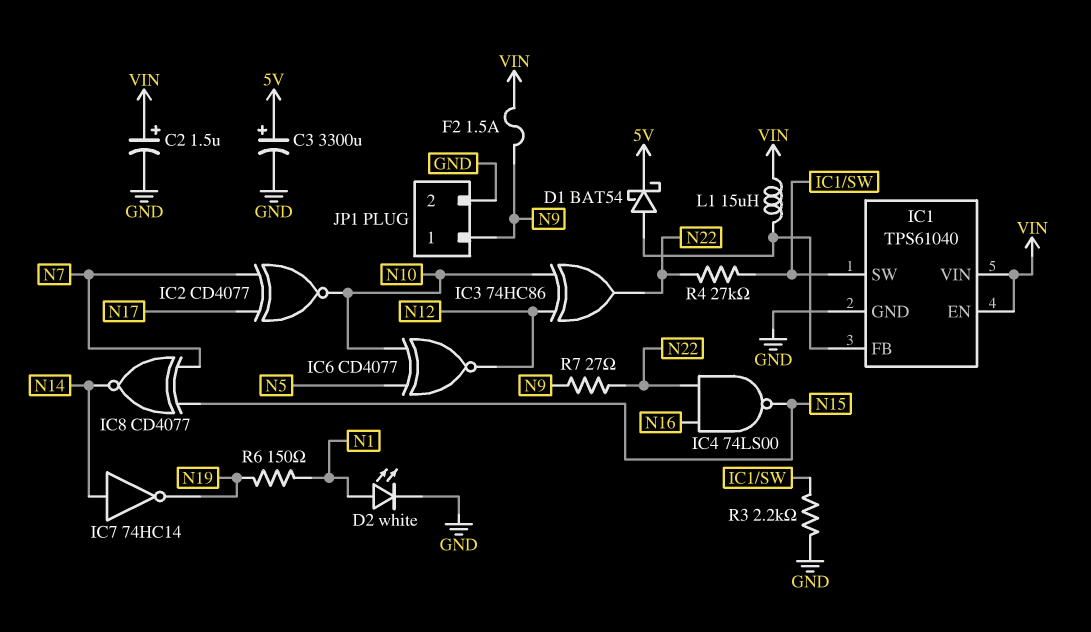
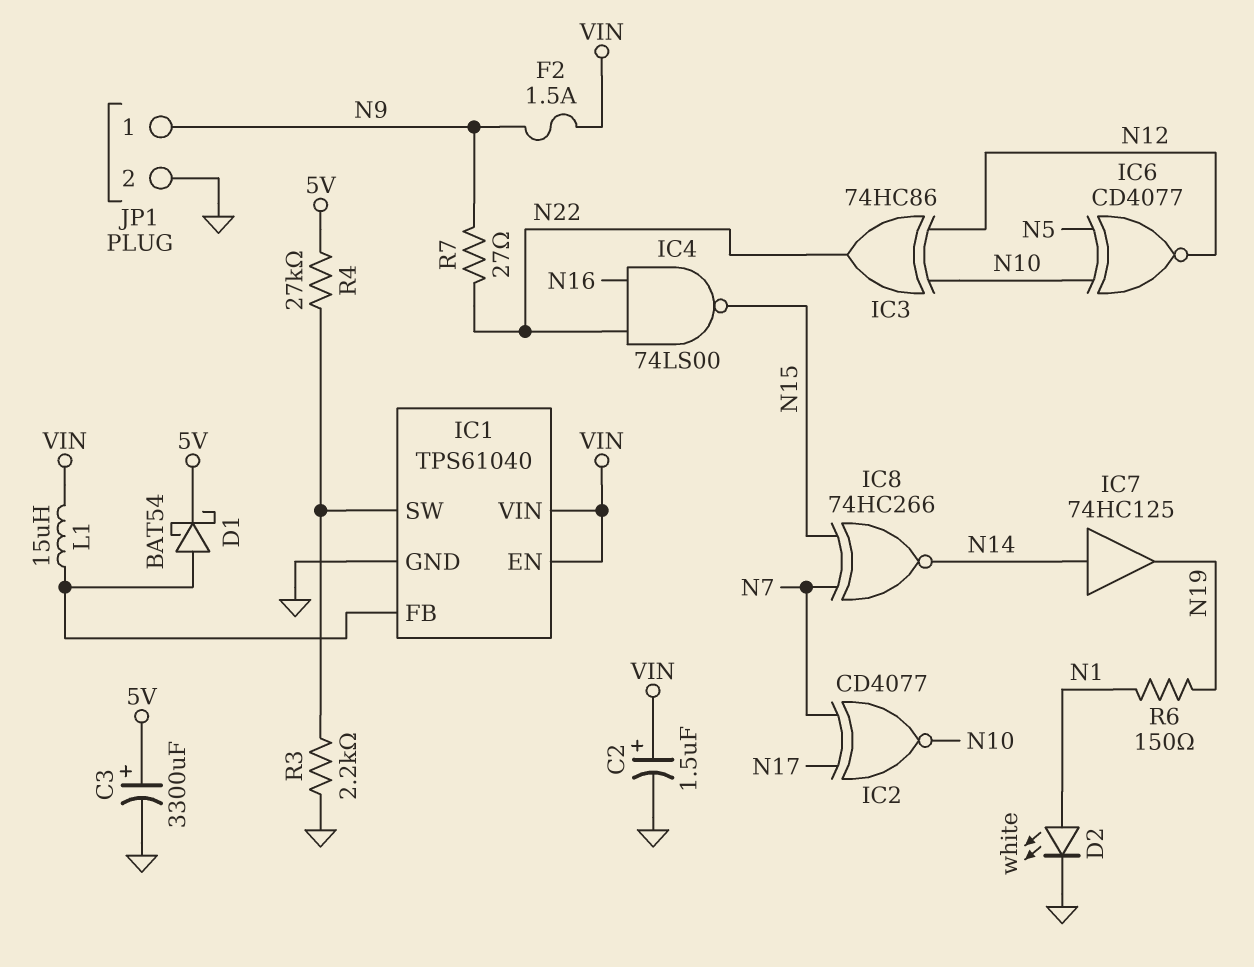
IC7: NOT 74HC14 (in N14, out N19) -> buffer 74HC125 (in N14, out N19)
IC8: XNOR CD4077 (in N7, in N15, out N14) -> XNOR 74HC266 (in N7, in N15, out N14)
R4: 27k (IC1/SW, N22) -> 27k (5V, IC1/SW)

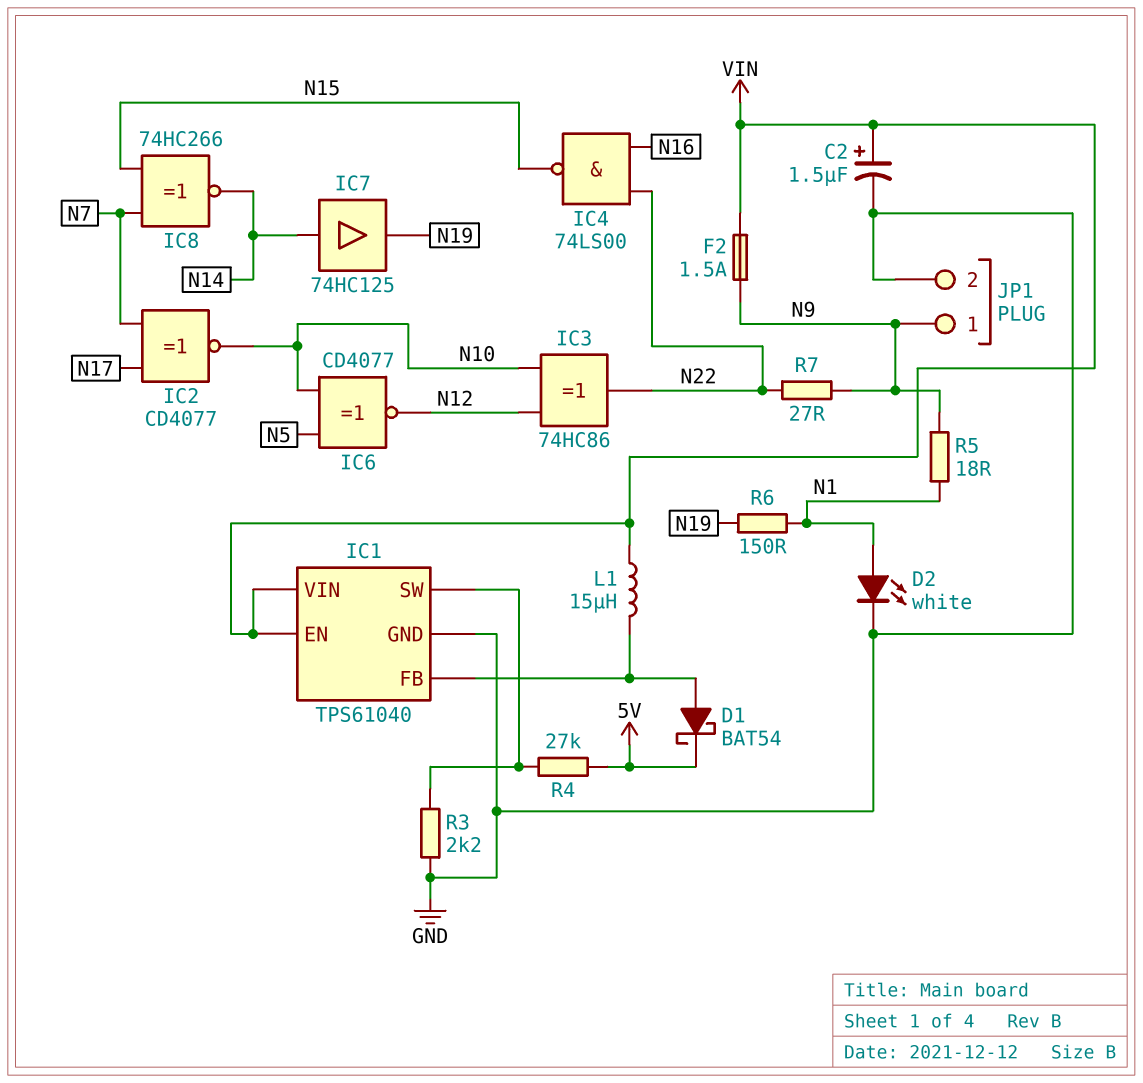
C3: 3300uF (plus 5V, minus GND) -> none
R5: none -> 18 (N1, N9)

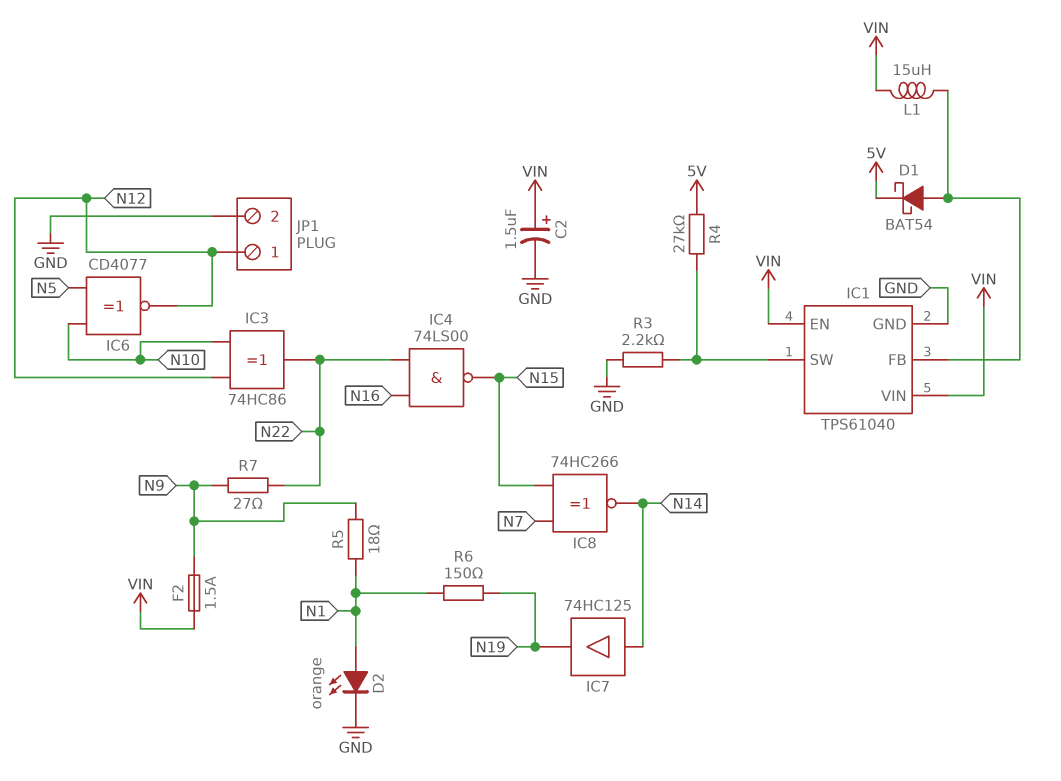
D2: LED white (A N1, K GND) -> LED orange (A N1, K GND)
IC2: XNOR CD4077 (in N7, in N17, out N10) -> none
JP1 pin 1: N9 -> N12

